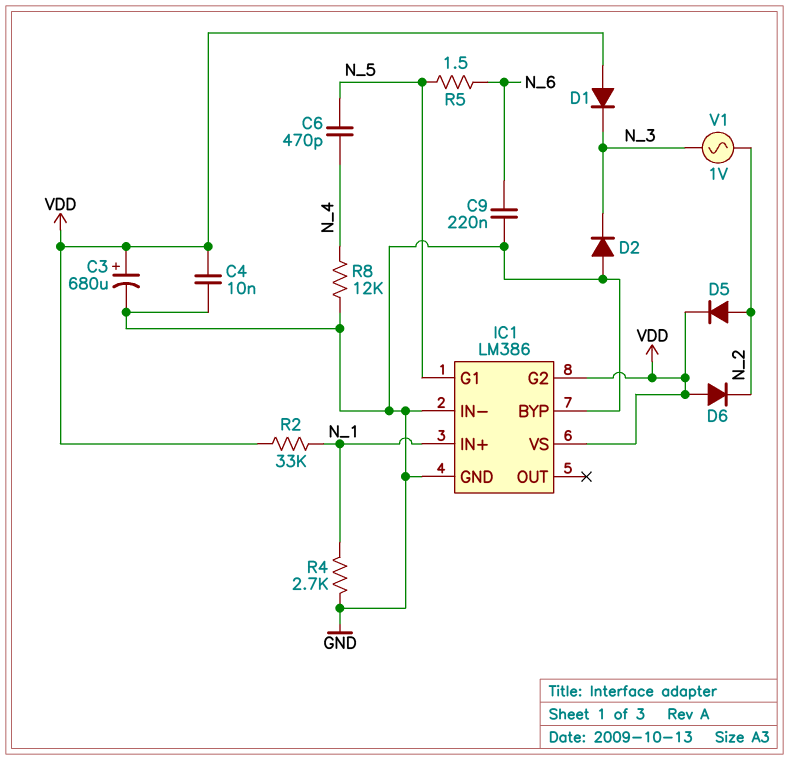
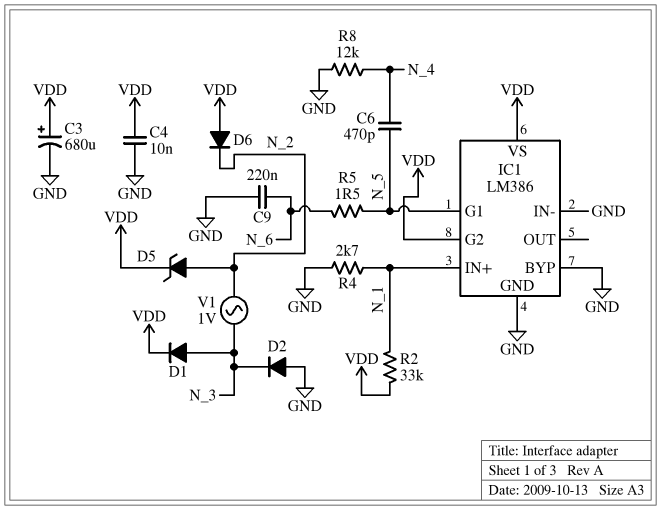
D1: diode (A VDD, K N_3) -> diode (A N_3, K VDD)
D5: diode (A N_2, K VDD) -> zener (A N_2, K VDD)

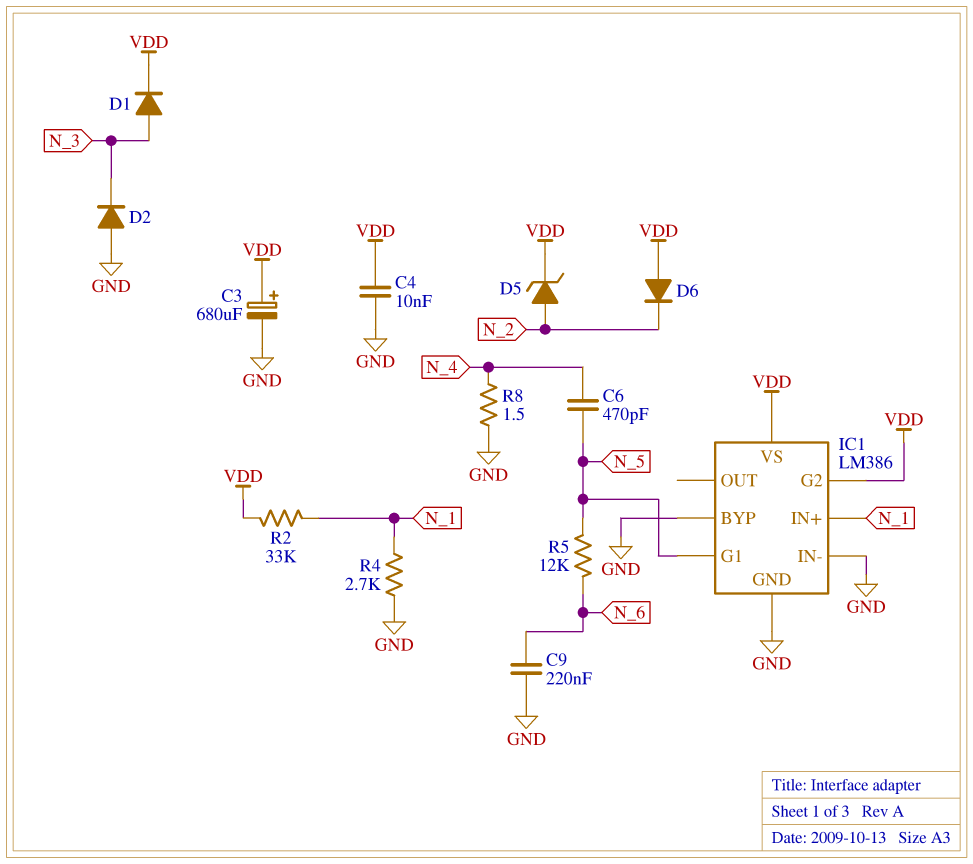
R5: 1.5 (N_5, N_6) -> 12k (N_5, N_6)
R8: 12k (GND, N_4) -> 1.5 (GND, N_4)
V1: AC 1V (N_2, N_3) -> none

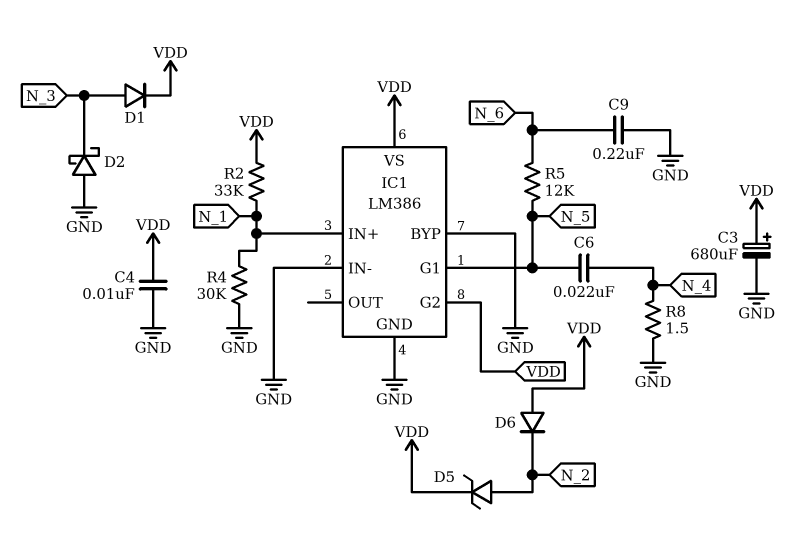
C6: 470pF (N_4, N_5) -> 22nF (N_4, N_5)
D2: diode (A GND, K N_3) -> schottky (A GND, K N_3)
R4: 2.7k (GND, N_1) -> 30k (GND, N_1)

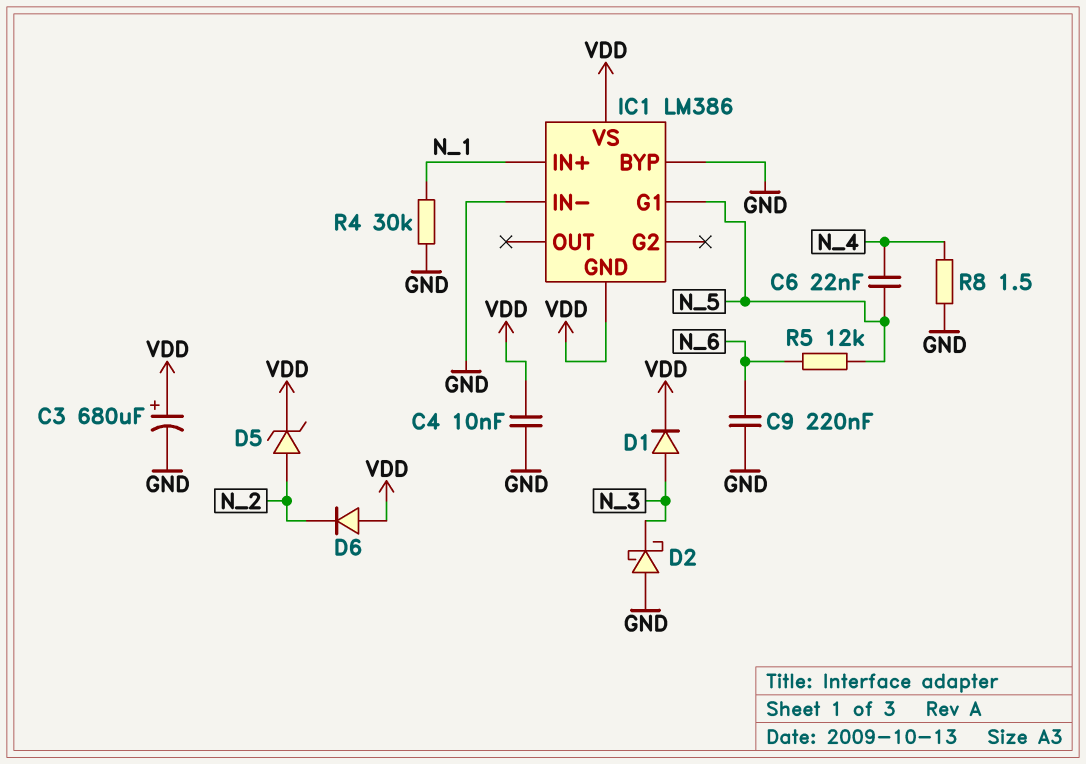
IC1 pin G2: VDD -> none
IC1 pin GND: GND -> VDD
R2: 33k (N_1, VDD) -> none

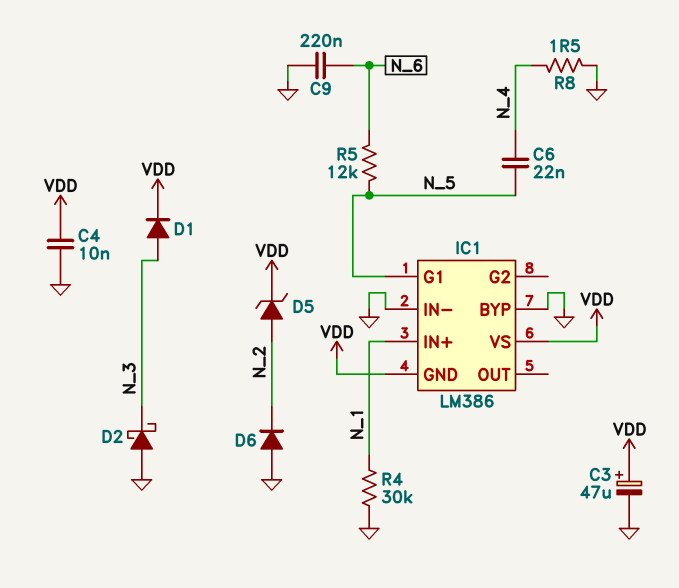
C3: 680uF (plus VDD, minus GND) -> 47uF (plus VDD, minus GND)
D6: diode (A VDD, K N_2) -> diode (A GND, K N_2)

